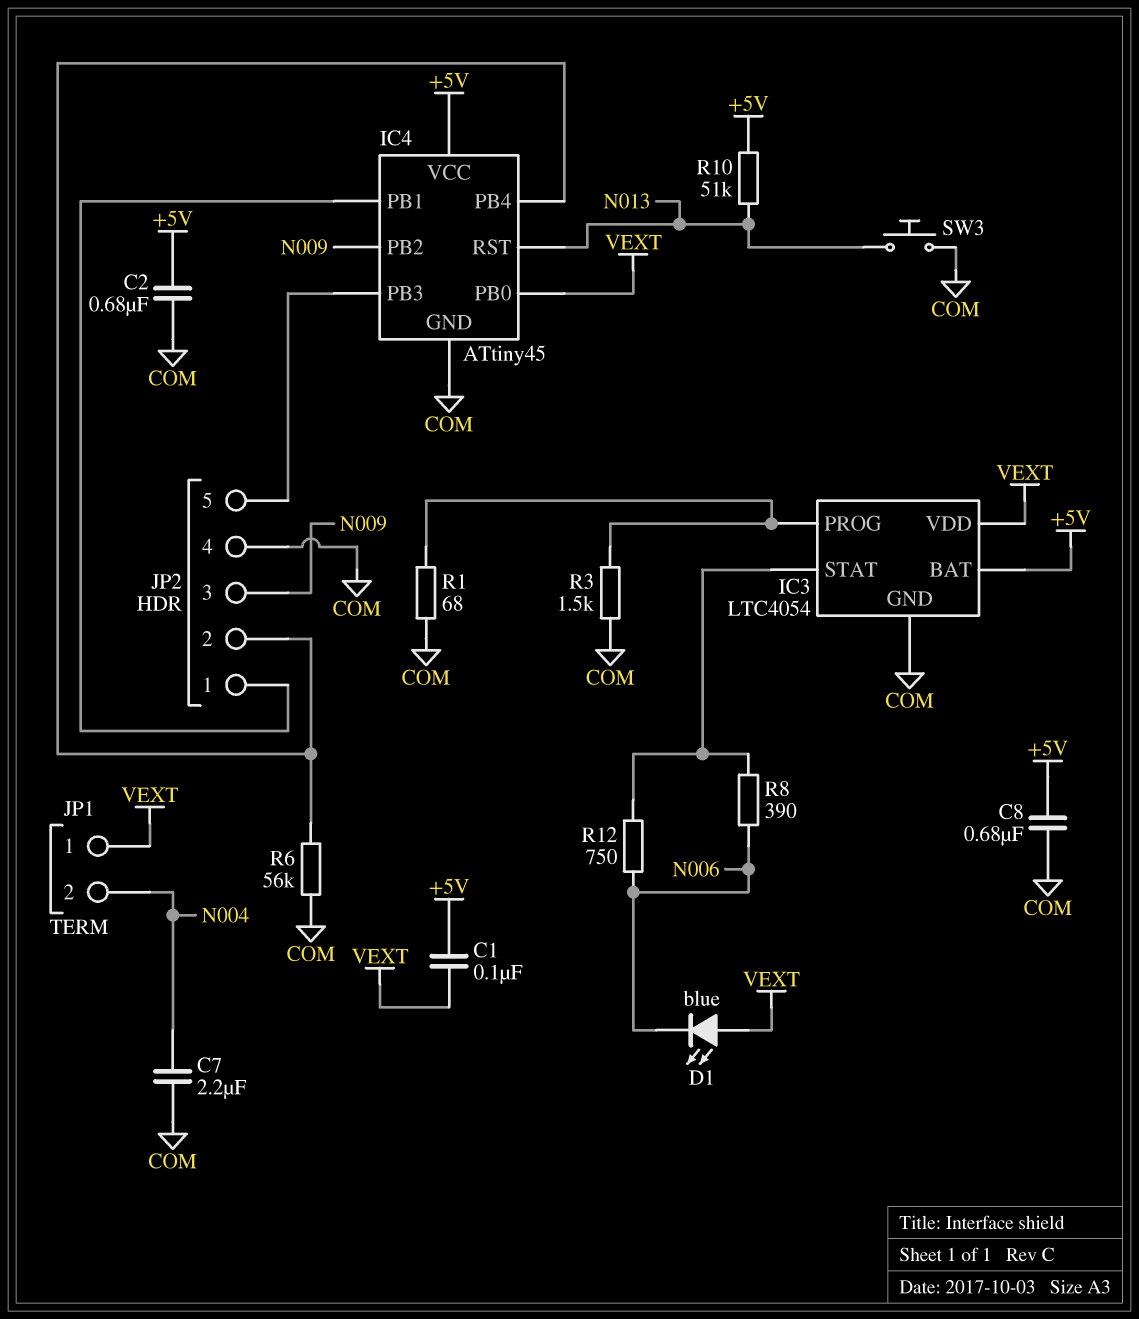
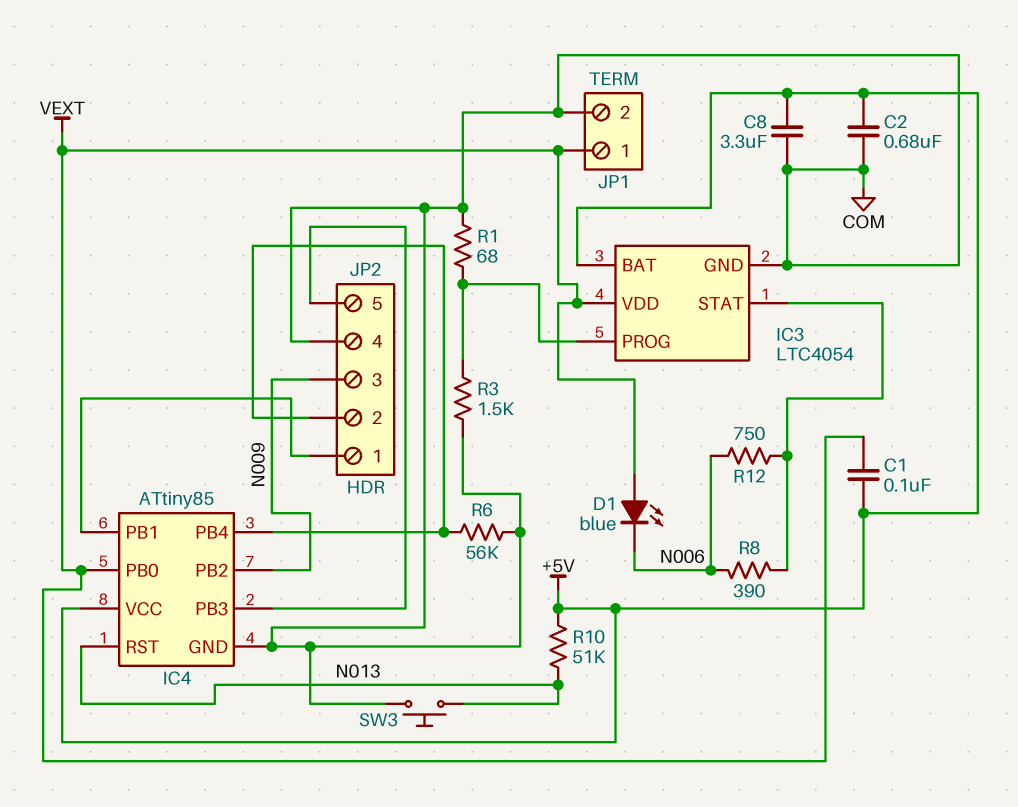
C7: 2.2uF (COM, N004) -> none
C8: 680nF (+5V, COM) -> 3.3uF (+5V, COM)
IC4: ATtiny45 -> ATtiny85
JP1 pin 2: N004 -> COM

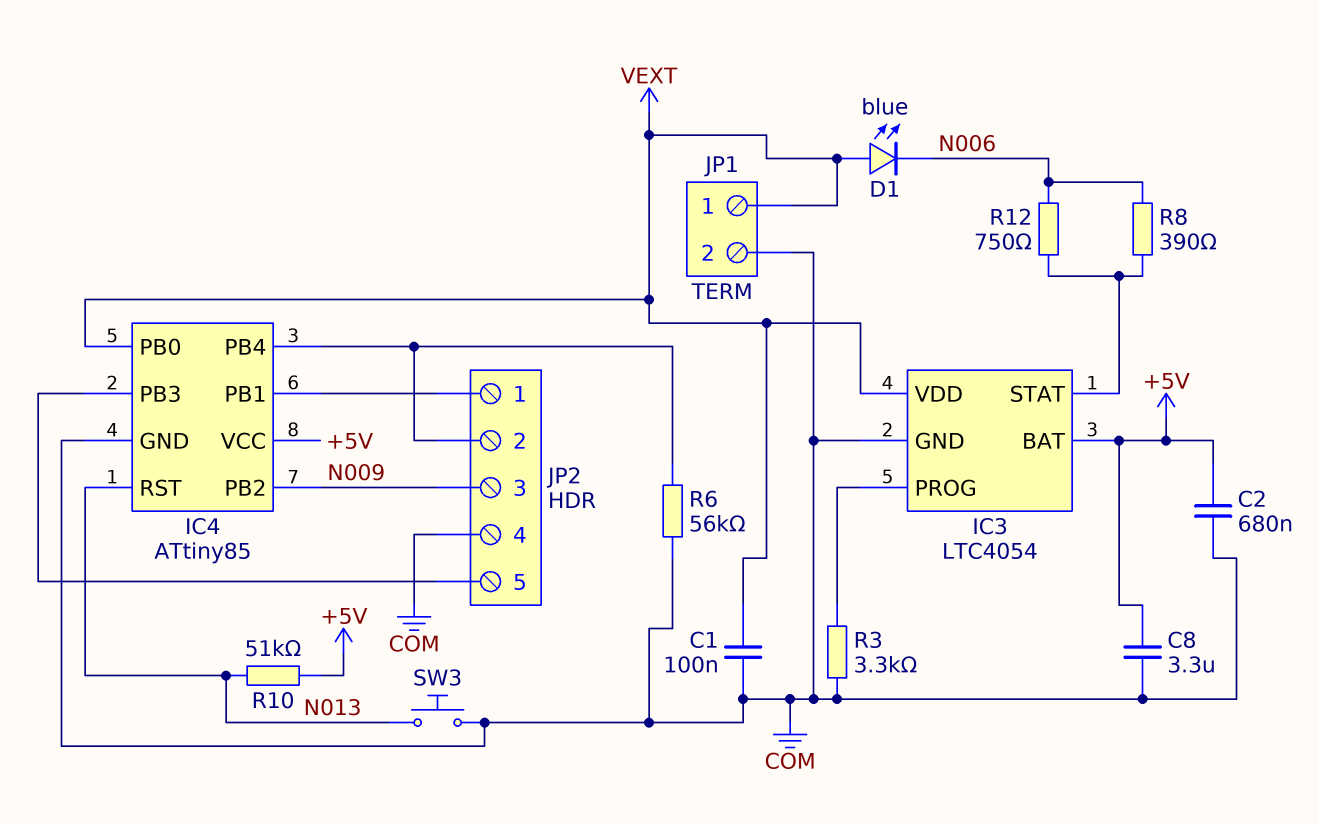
C1: 100nF (+5V, VEXT) -> 100nF (COM, VEXT)
R1: 68 (COM, IC3/PROG) -> none
R3: 1.5k (COM, IC3/PROG) -> 3.3k (COM, IC3/PROG)

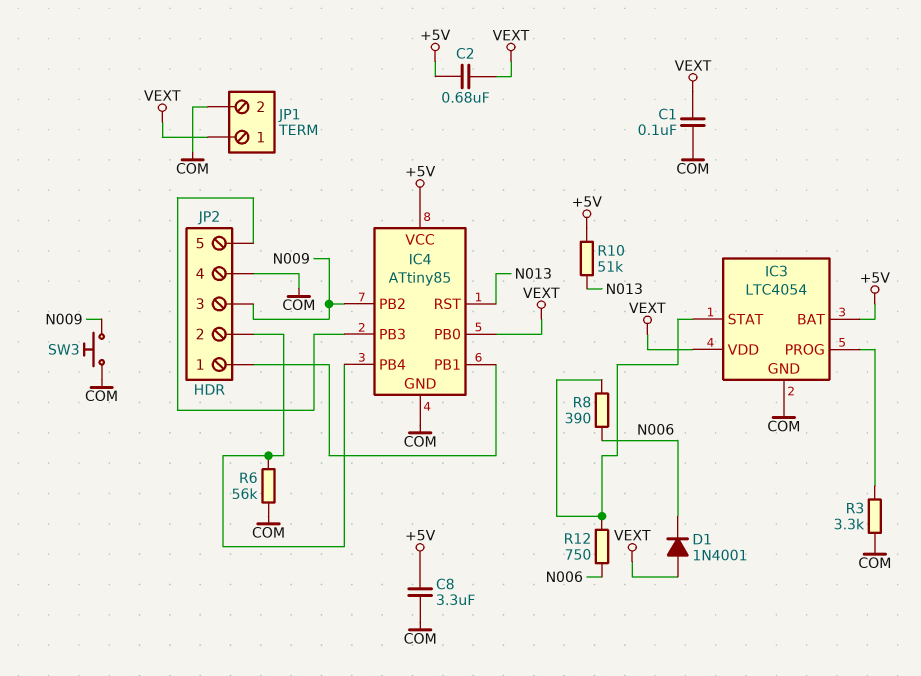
C2: 680nF (+5V, COM) -> 680nF (+5V, VEXT)
D1: LED blue (A VEXT, K N006) -> diode 1N4001 (A VEXT, K N006)
SW3: button (COM, N013) -> button (COM, N009)

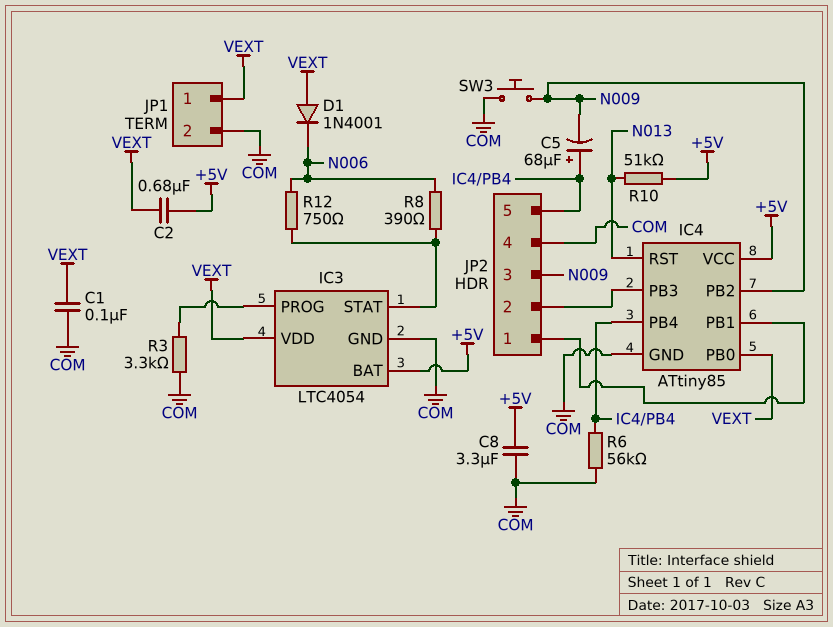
C5: none -> 68uF (plus IC4/PB4, minus N009)
JP2 pin 2: IC4/PB4 -> IC4/PB3
JP2 pin 5: IC4/PB3 -> IC4/PB4

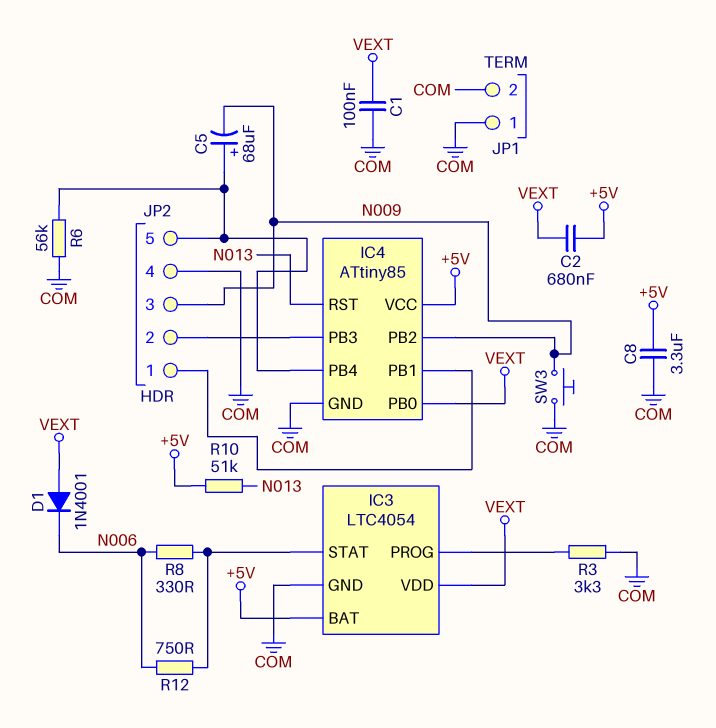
JP1 pin 1: VEXT -> COM
R8: 390 (IC3/STAT, N006) -> 330 (IC3/STAT, N006)

